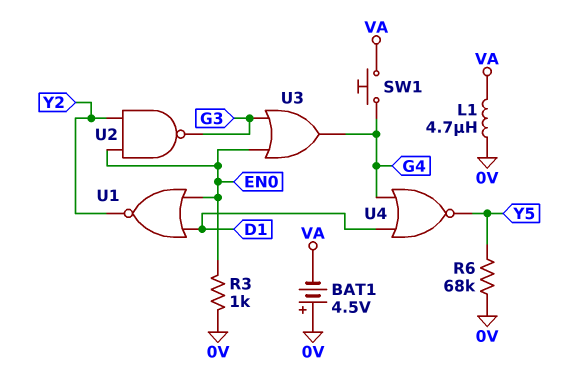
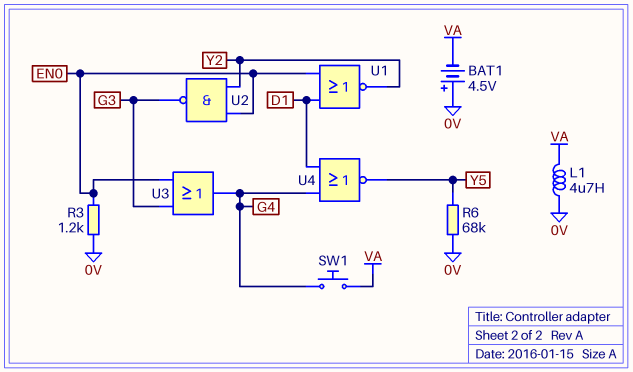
R3: 1k (0V, EN0) -> 1.2k (0V, EN0)

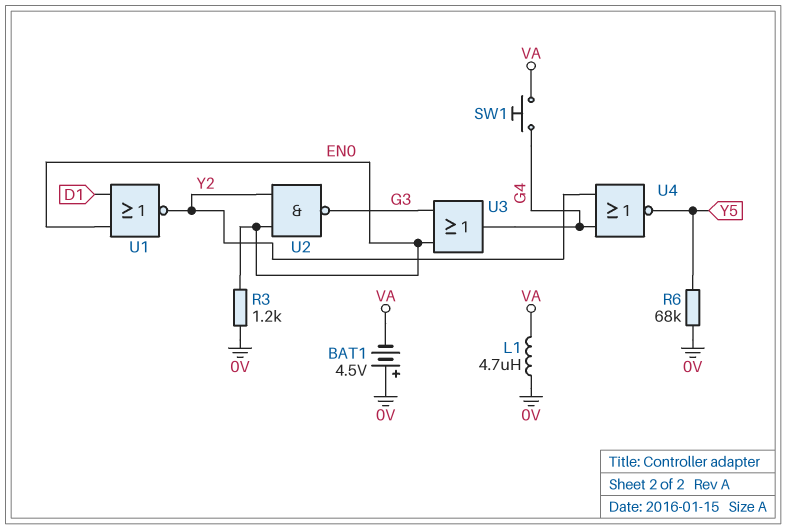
U4: NOR (in D1, in G4, out Y5) -> NOR (in G4, in Y2, out Y5)

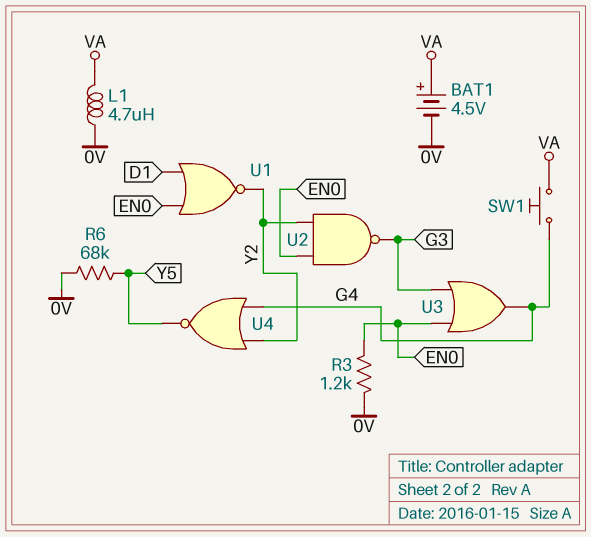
BAT1: 4.5V (plus 0V, minus VA) -> 4.5V (plus VA, minus 0V)

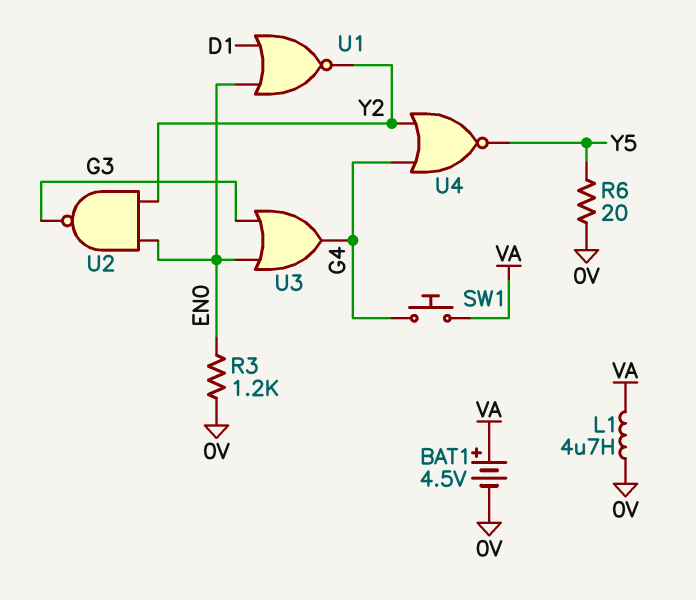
R6: 68k (0V, Y5) -> 20 (0V, Y5)

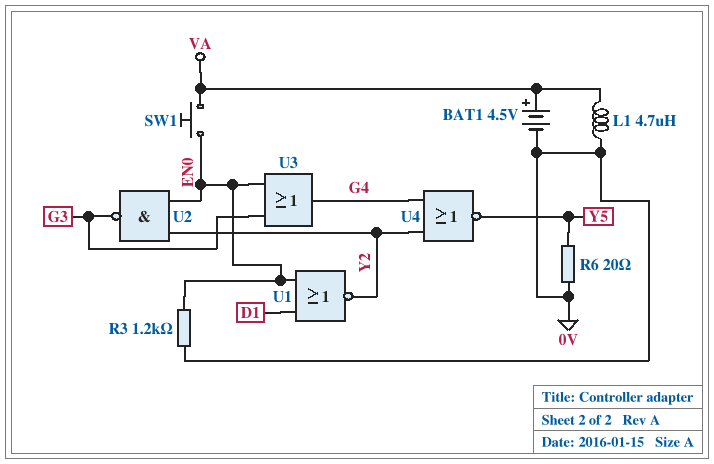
SW1: button (G4, VA) -> button (EN0, VA)

